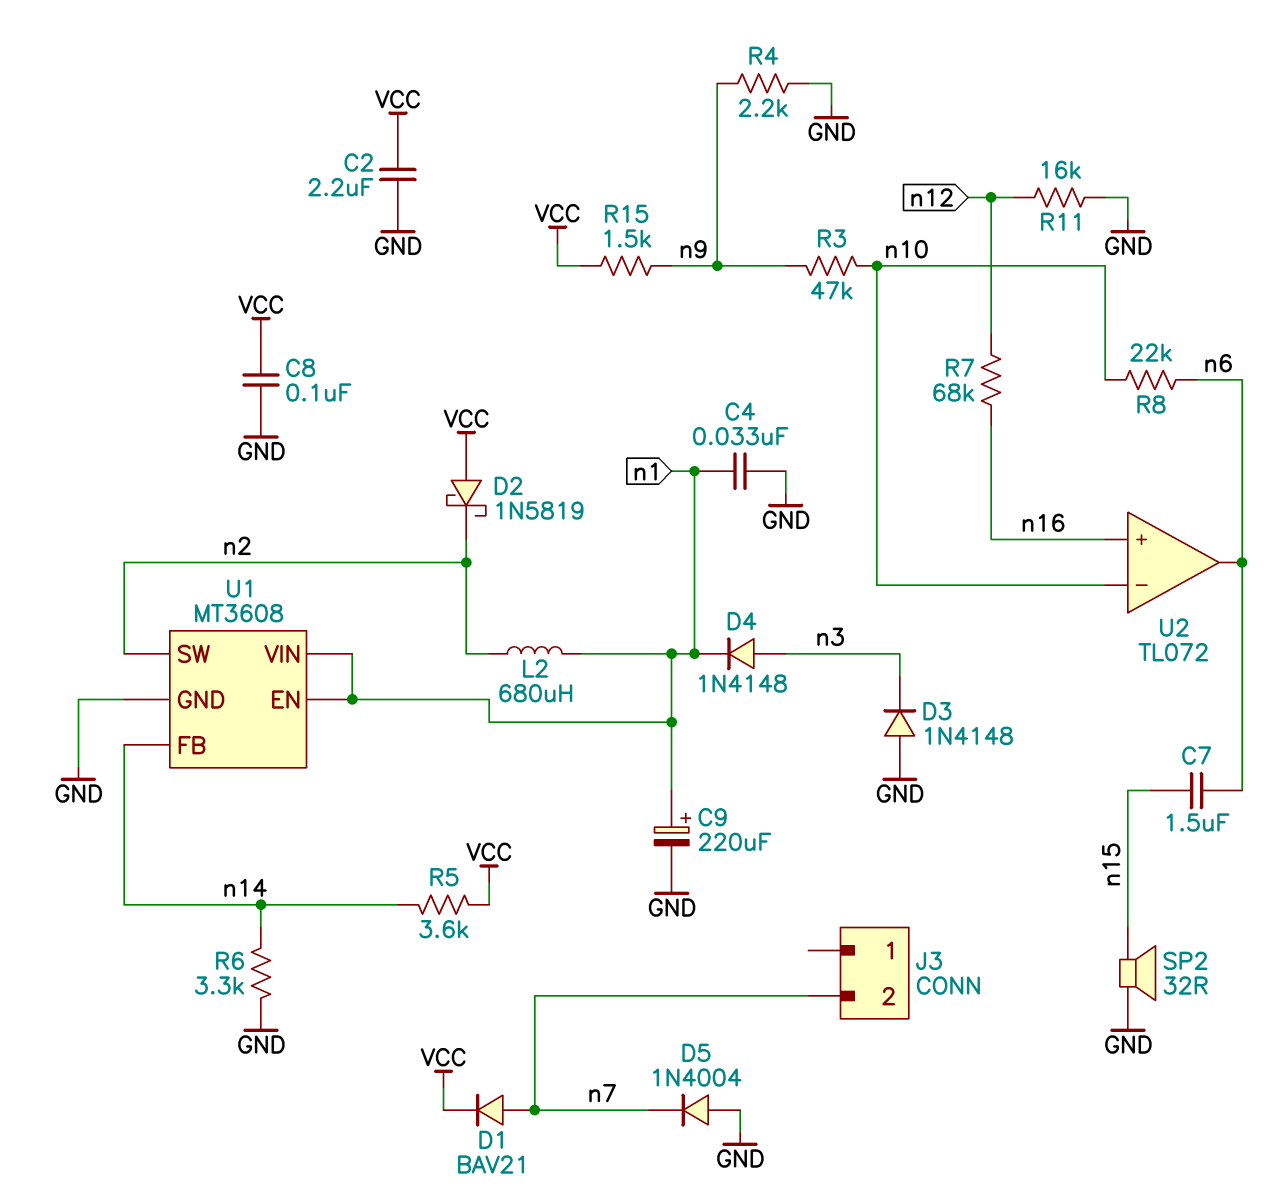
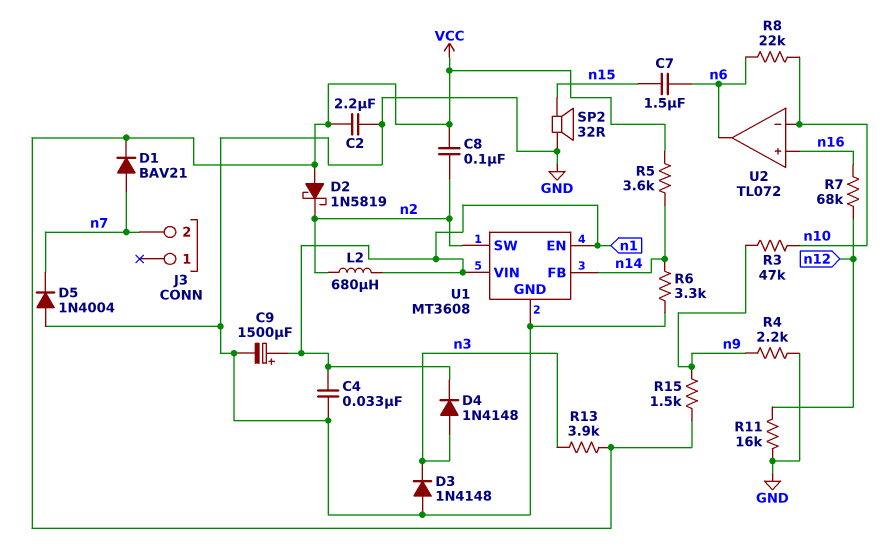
C8: 100nF (GND, VCC) -> 100nF (VCC, n2)
C9: 220uF (plus n1, minus GND) -> 1500uF (plus n1, minus GND)
R13: none -> 3.9k (VCC, n3)

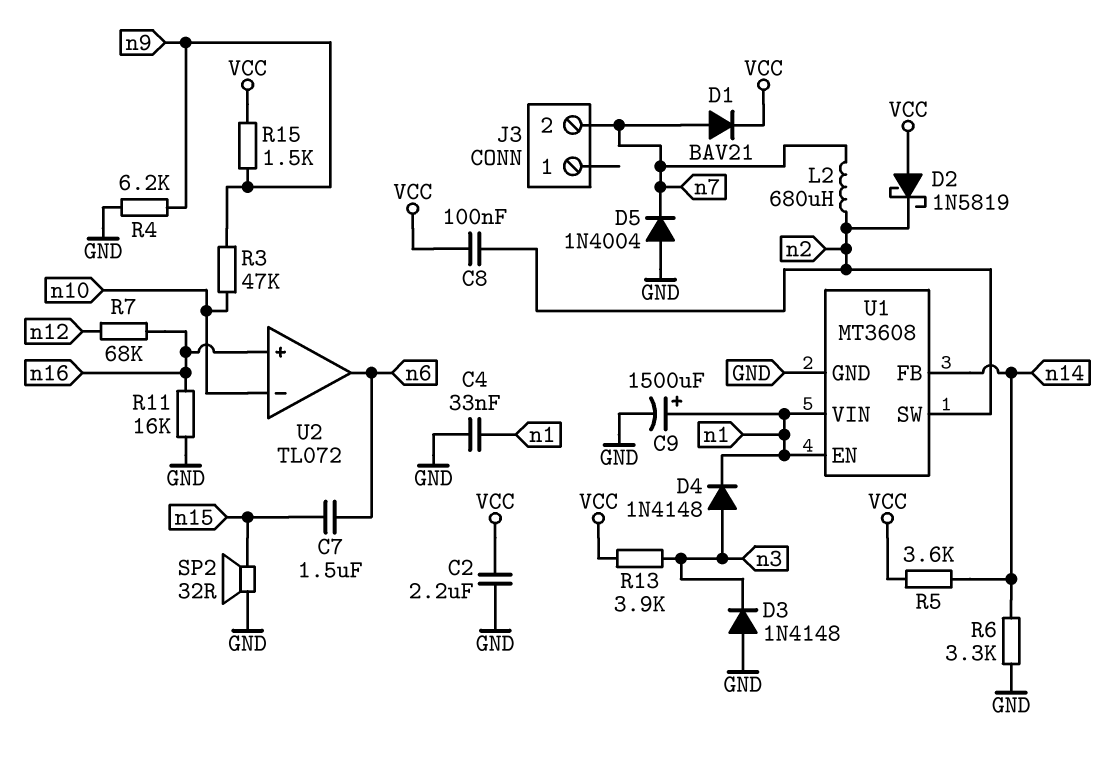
L2: 680uH (n1, n2) -> 680uH (n2, n7)
R4: 2.2k (GND, n9) -> 6.2k (GND, n9)
R8: 22k (n6, n10) -> none
R11: 16k (GND, n12) -> 16k (GND, n16)

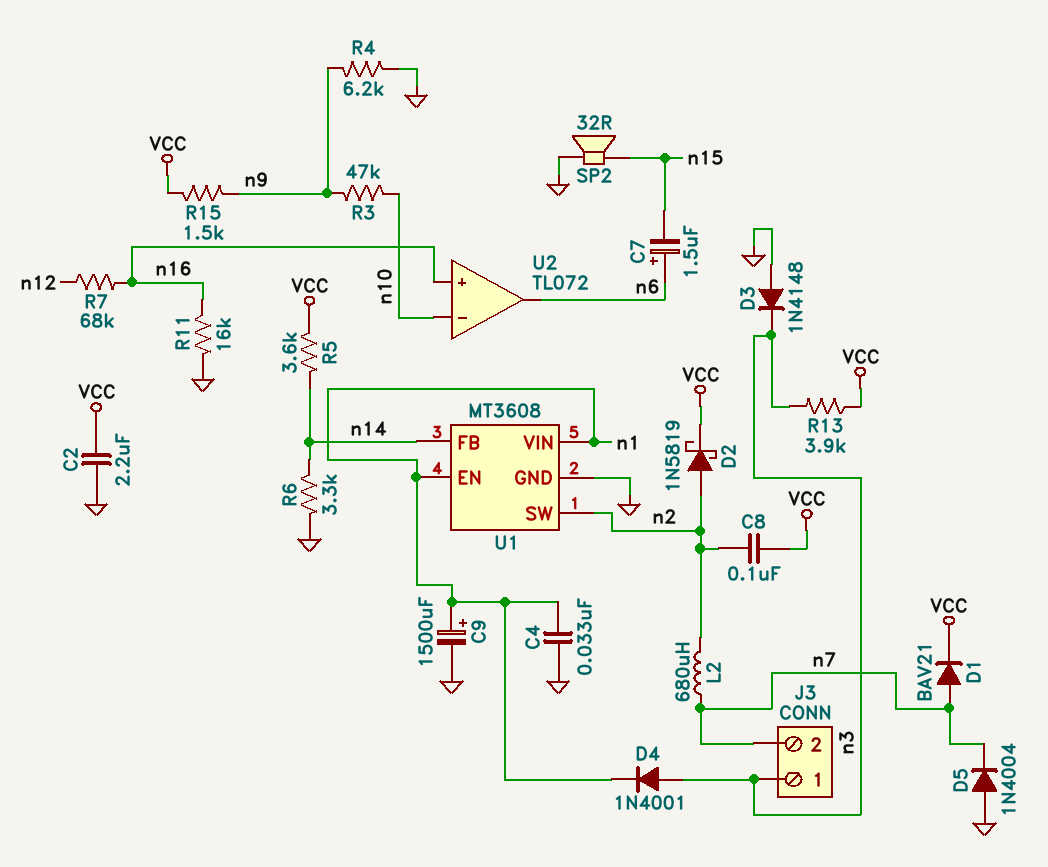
C7: 1.5uF (n6, n15) -> 1.5uF (plus n6, minus n15)
D2: schottky 1N5819 (A VCC, K n2) -> schottky 1N5819 (A n2, K VCC)
D4: diode 1N4148 (A n3, K n1) -> diode 1N4001 (A n3, K n1)
J3 pin 1: none -> n3

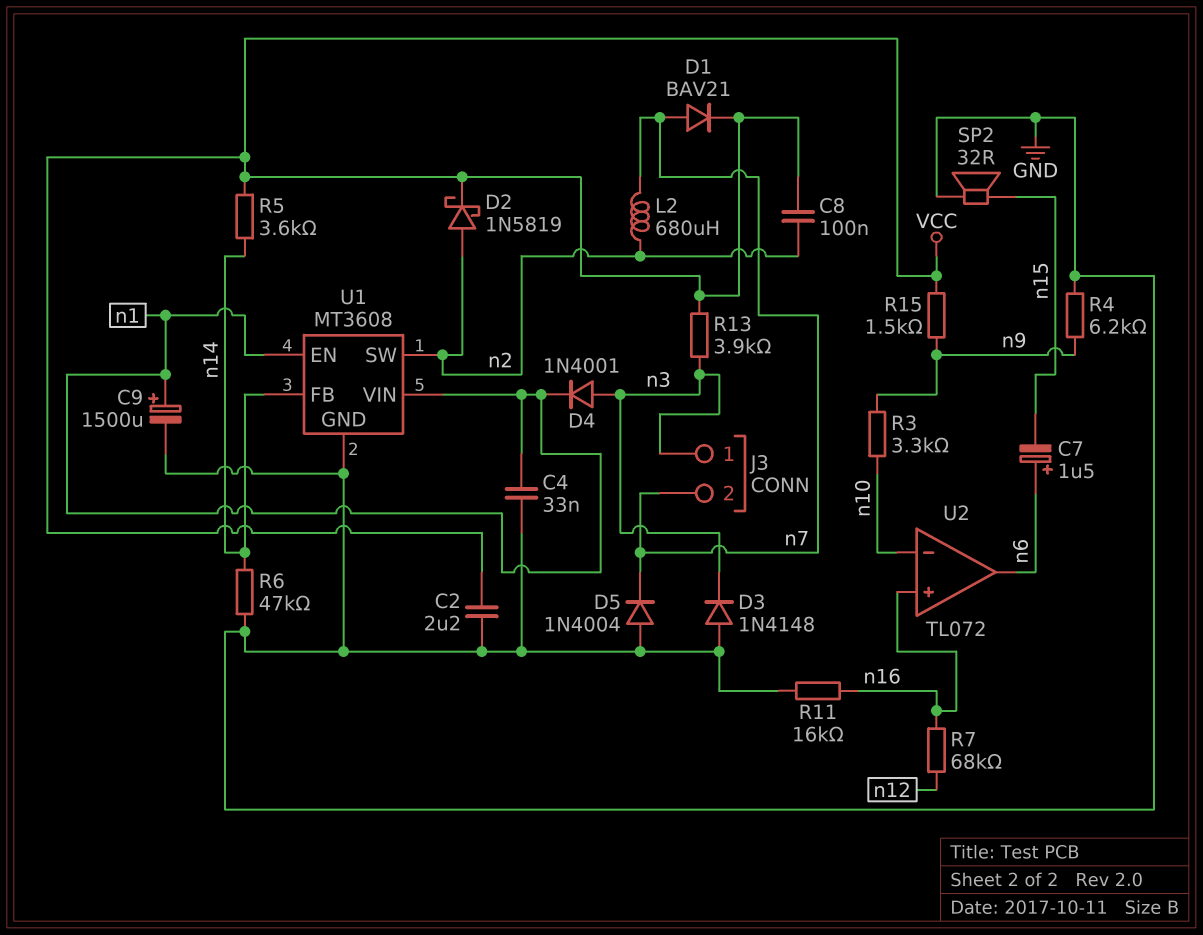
R3: 47k (n9, n10) -> 3.3k (n9, n10)
R6: 3.3k (GND, n14) -> 47k (GND, n14)

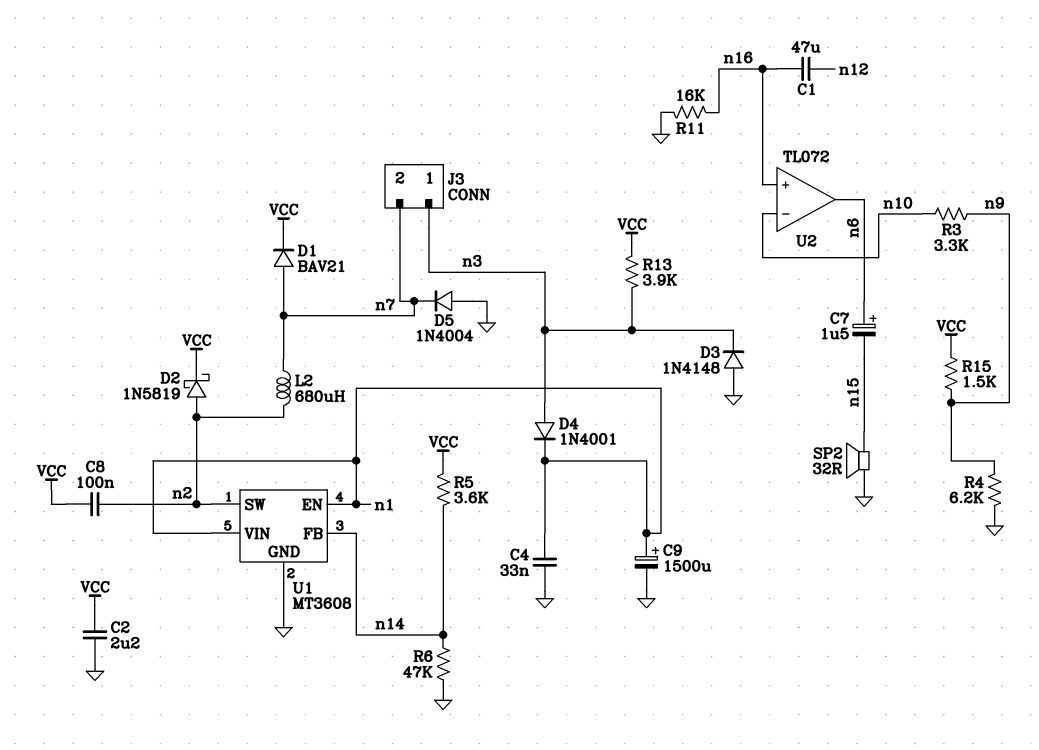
C1: none -> 47uF (n12, n16)
R7: 68k (n12, n16) -> none

